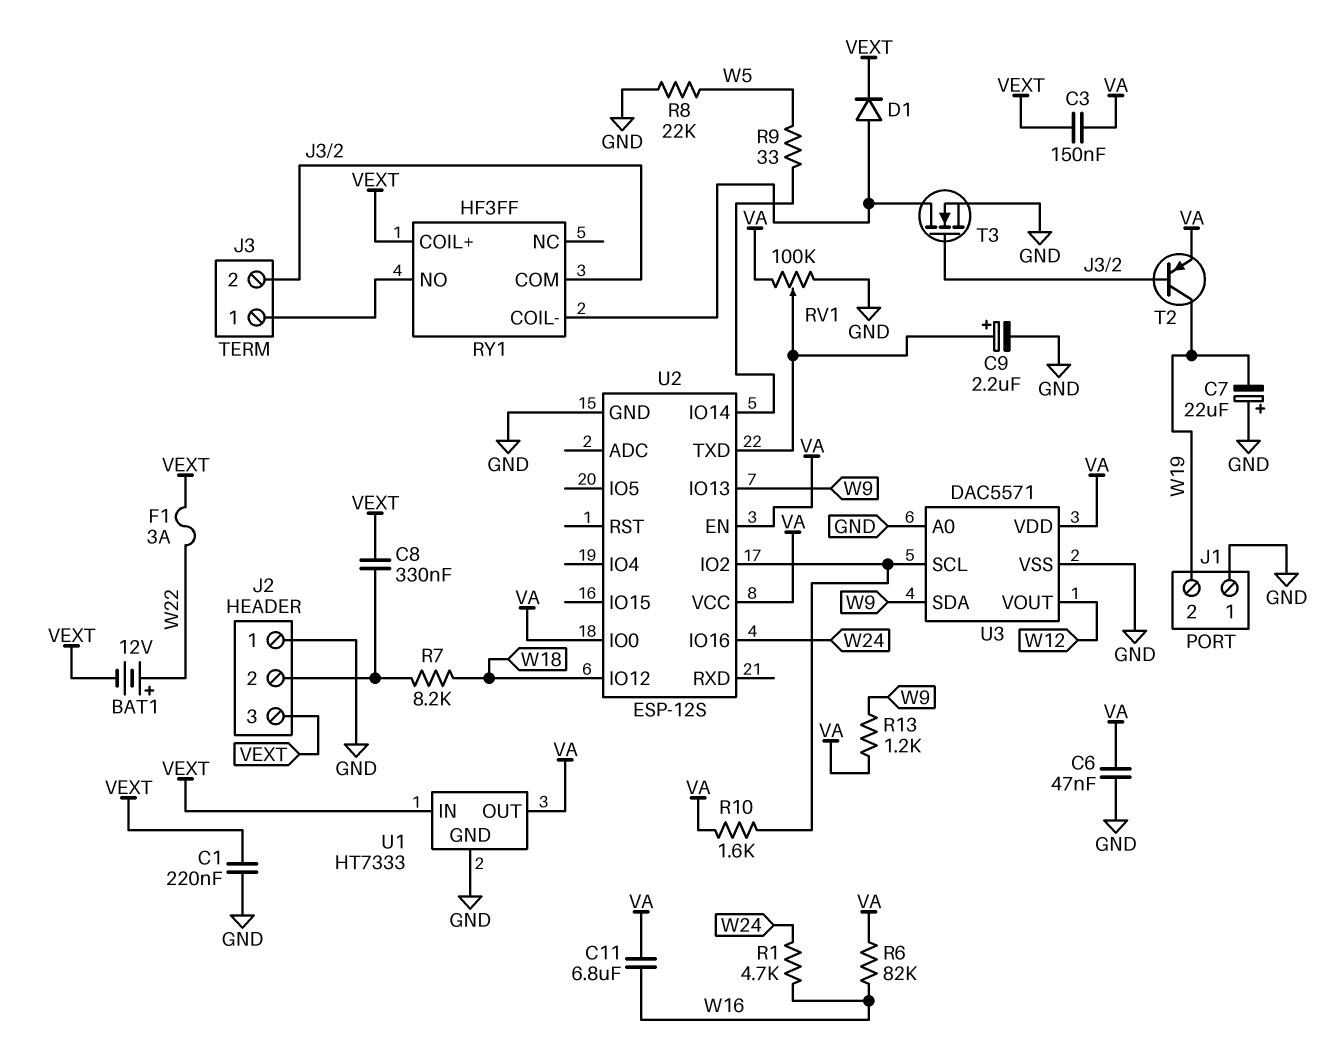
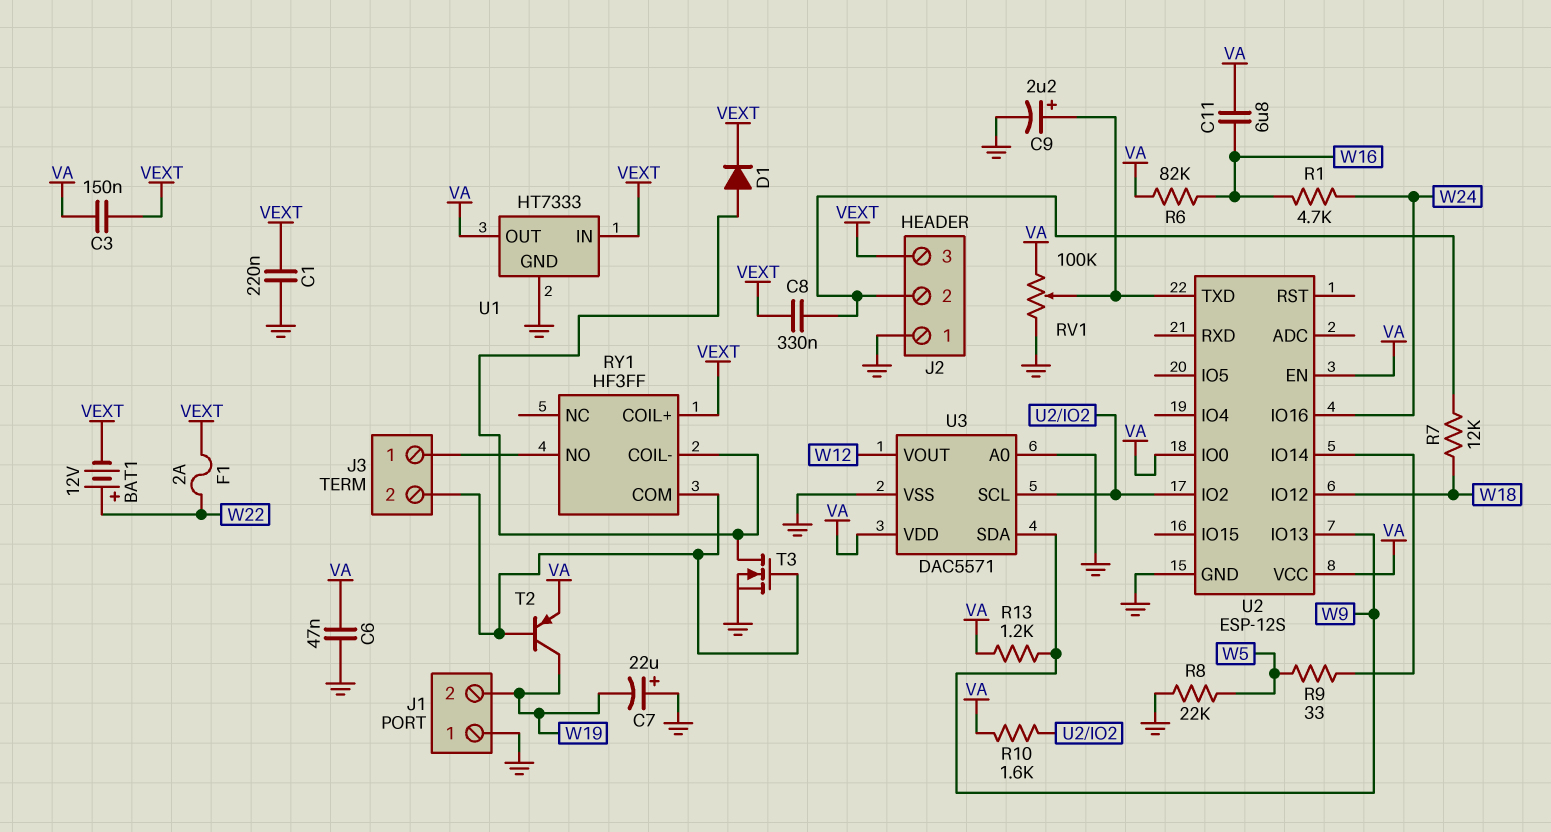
F1: 3A (VEXT, W22) -> 2A (VEXT, W22)
R7: 8.2k (J2/2, W18) -> 12k (J2/2, W18)

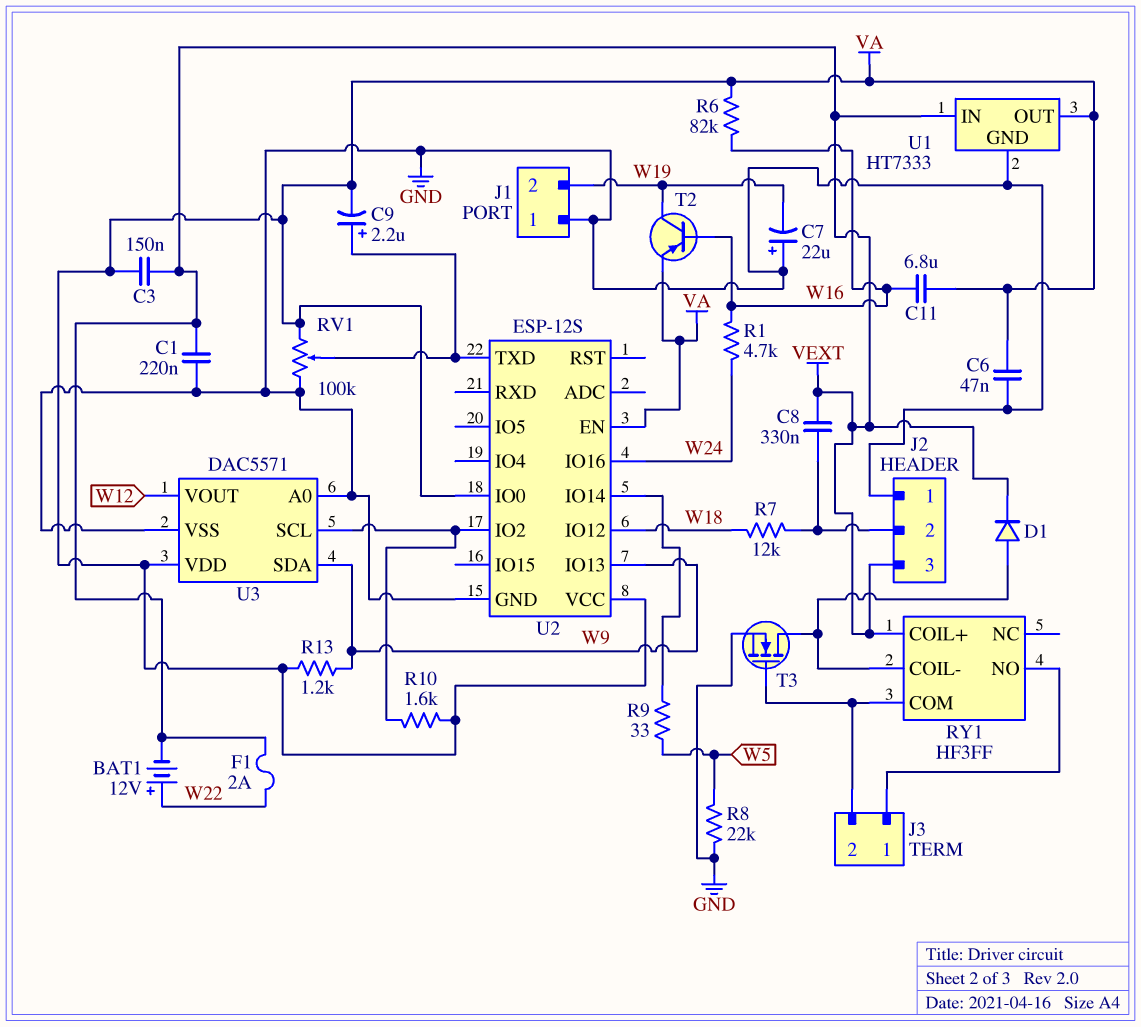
C9: 2.2uF (plus U2/TXD, minus GND) -> 2.2uF (plus U2/TXD, minus VA)
T2: PNP (B J3/2, C W19, E VA) -> PNP (B W16, C W19, E VA)

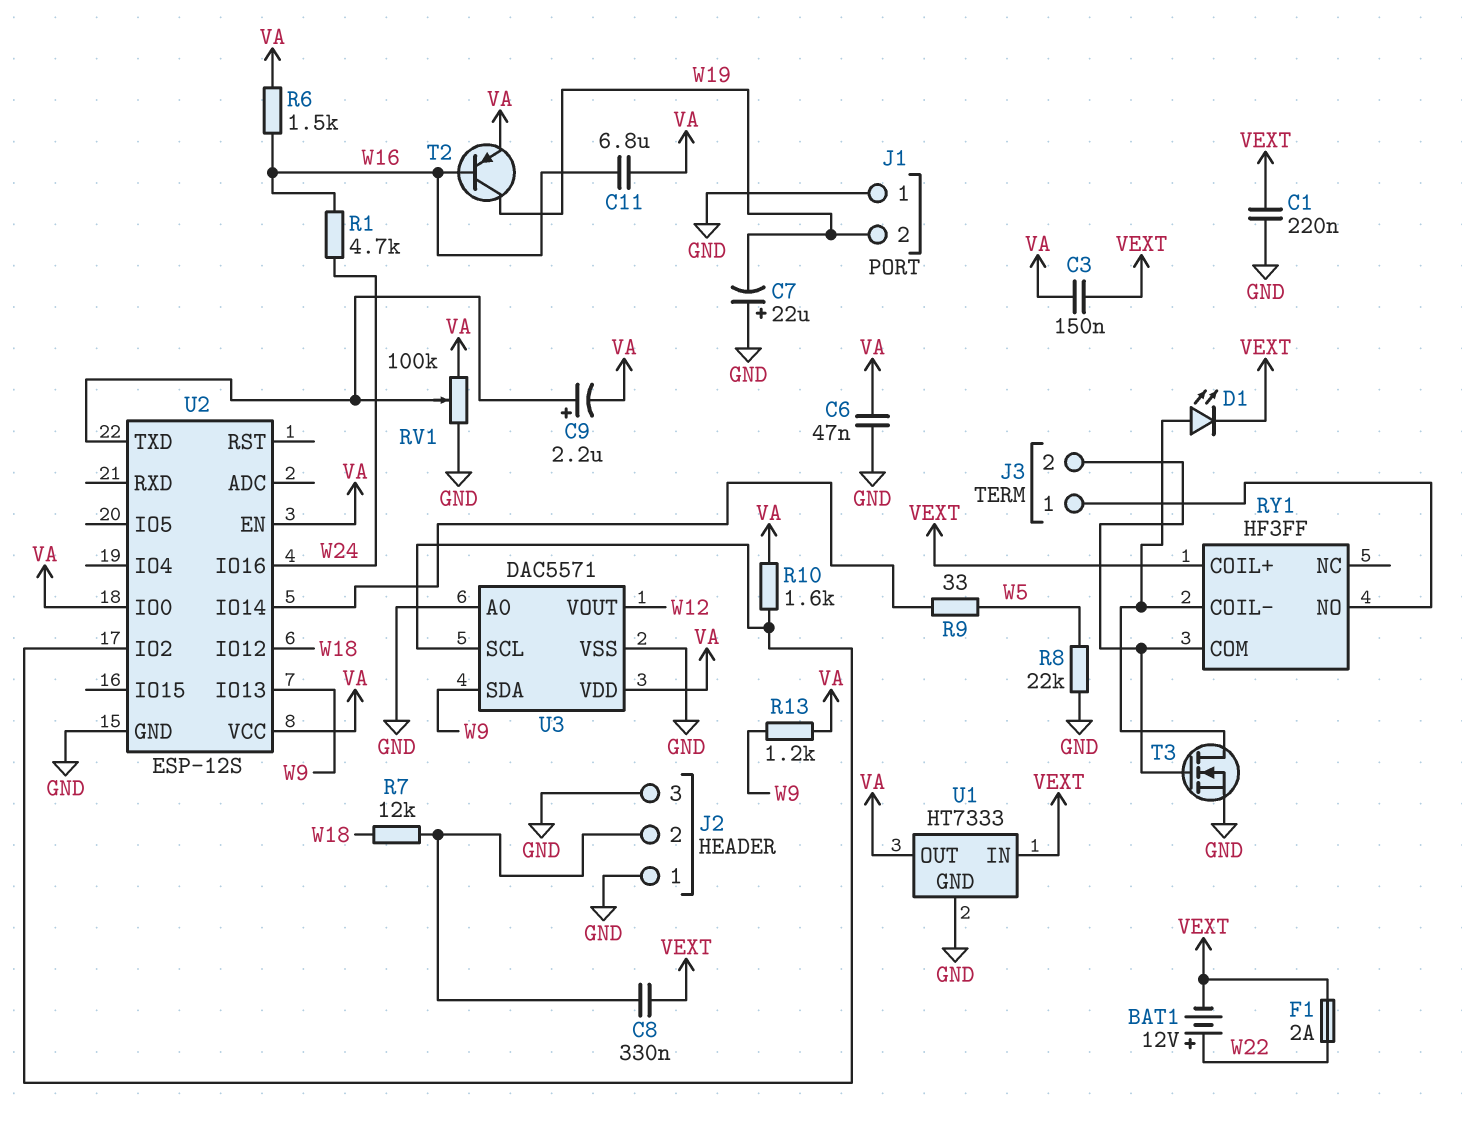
D1: diode (A RY1/COIL-, K VEXT) -> LED (A RY1/COIL-, K VEXT)
J2 pin 3: VEXT -> GND
R6: 82k (VA, W16) -> 1.5k (VA, W16)

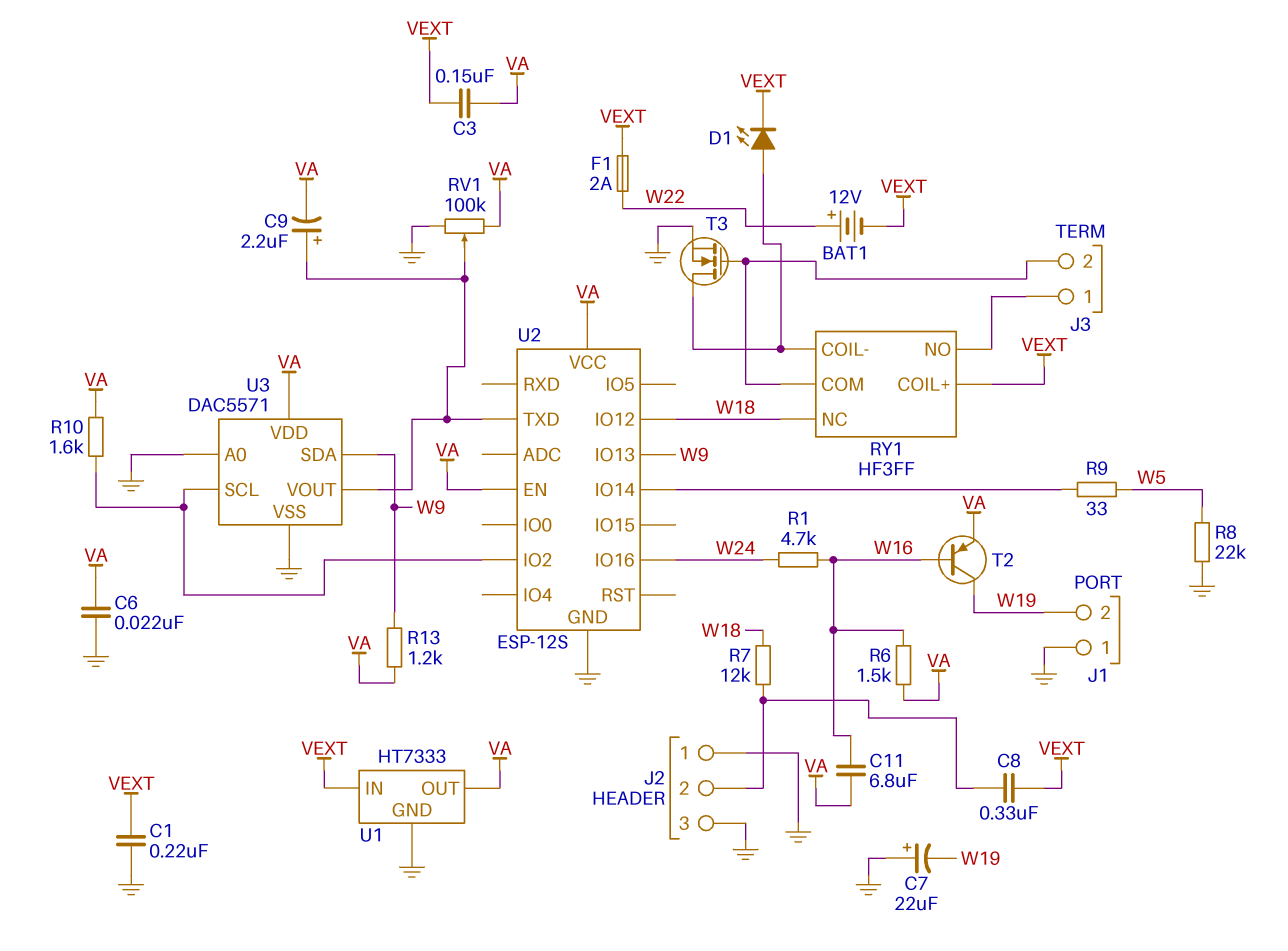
C6: 47nF (GND, VA) -> 22nF (GND, VA)
RY1 pin NC: none -> W18
U2 pin IO0: VA -> none
U3 pin VOUT: W12 -> U2/TXD

